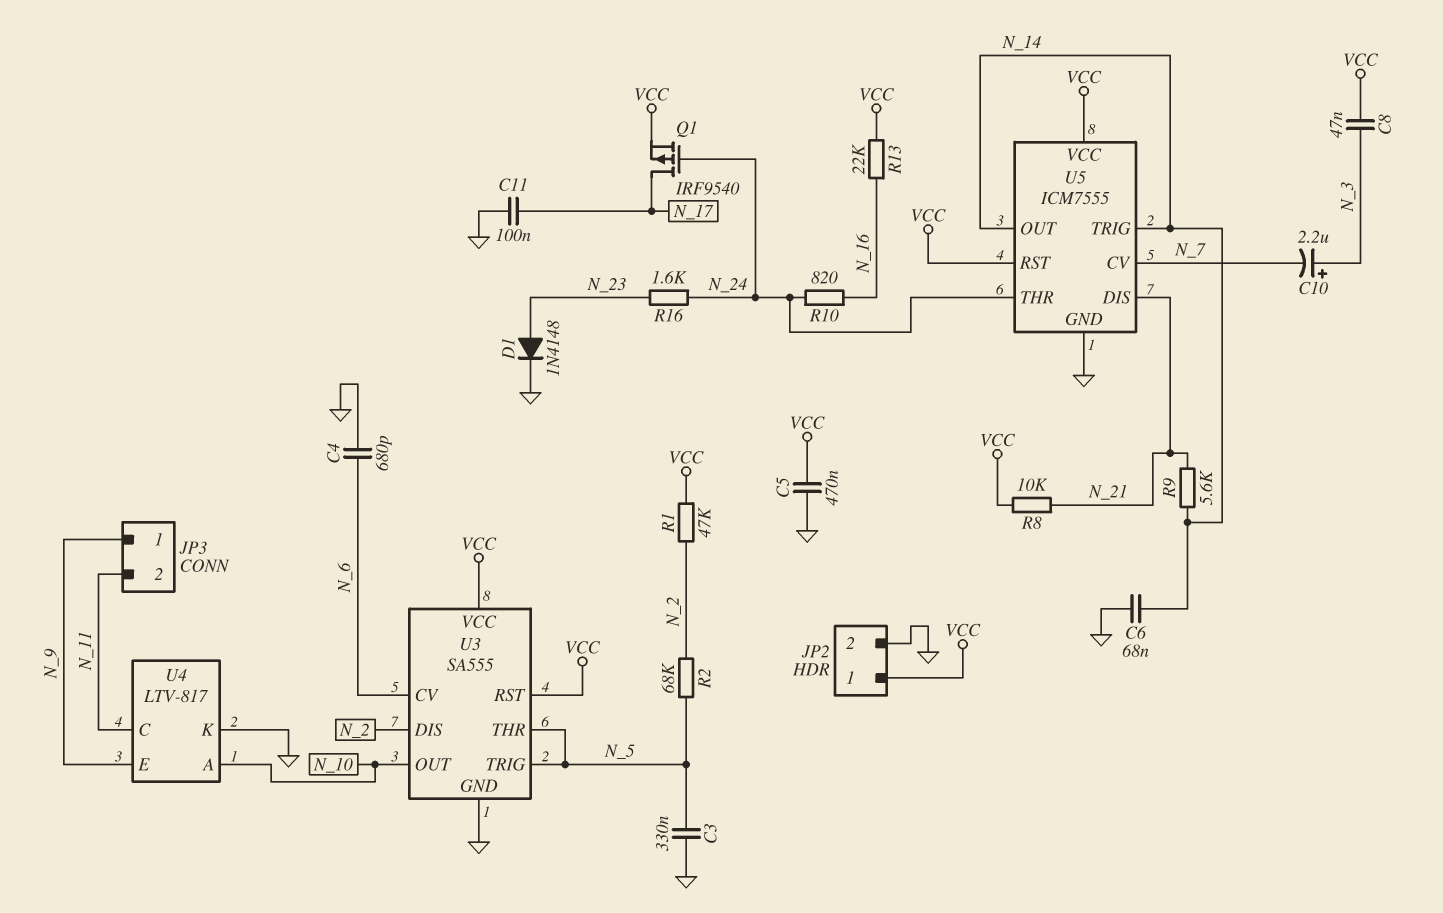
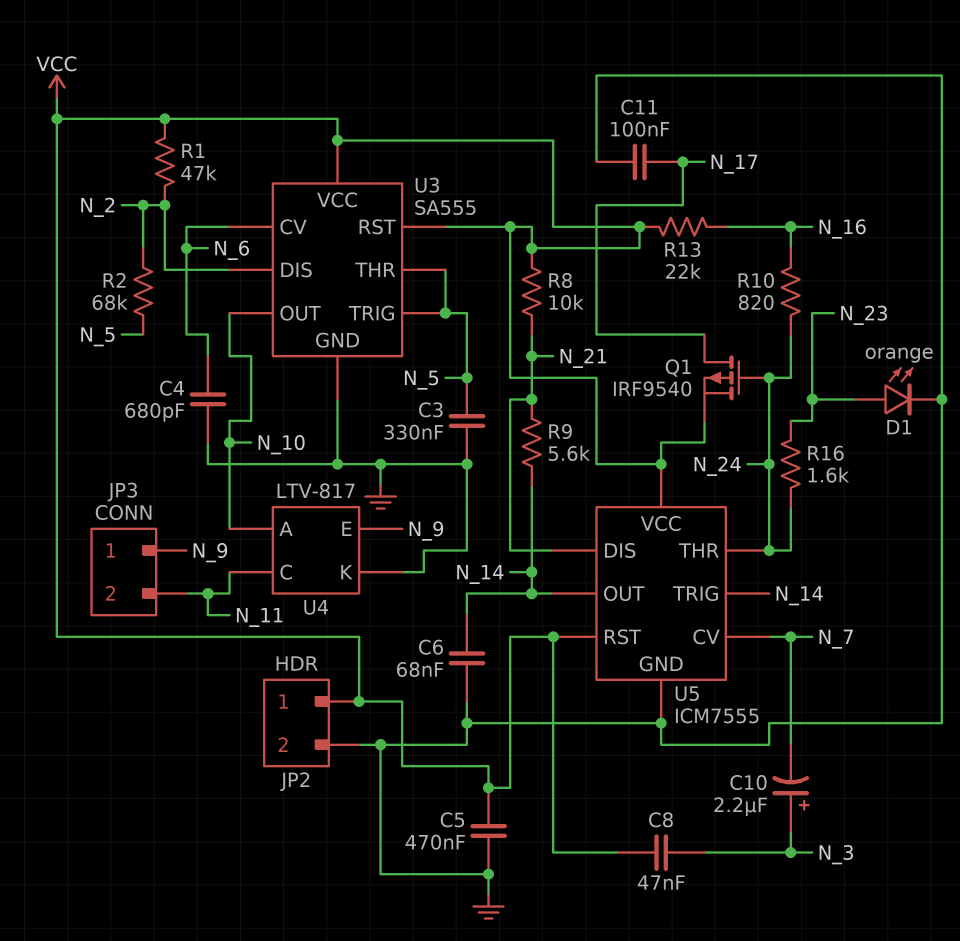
D1: diode 1N4148 (A N_23, K GND) -> LED orange (A N_23, K GND)

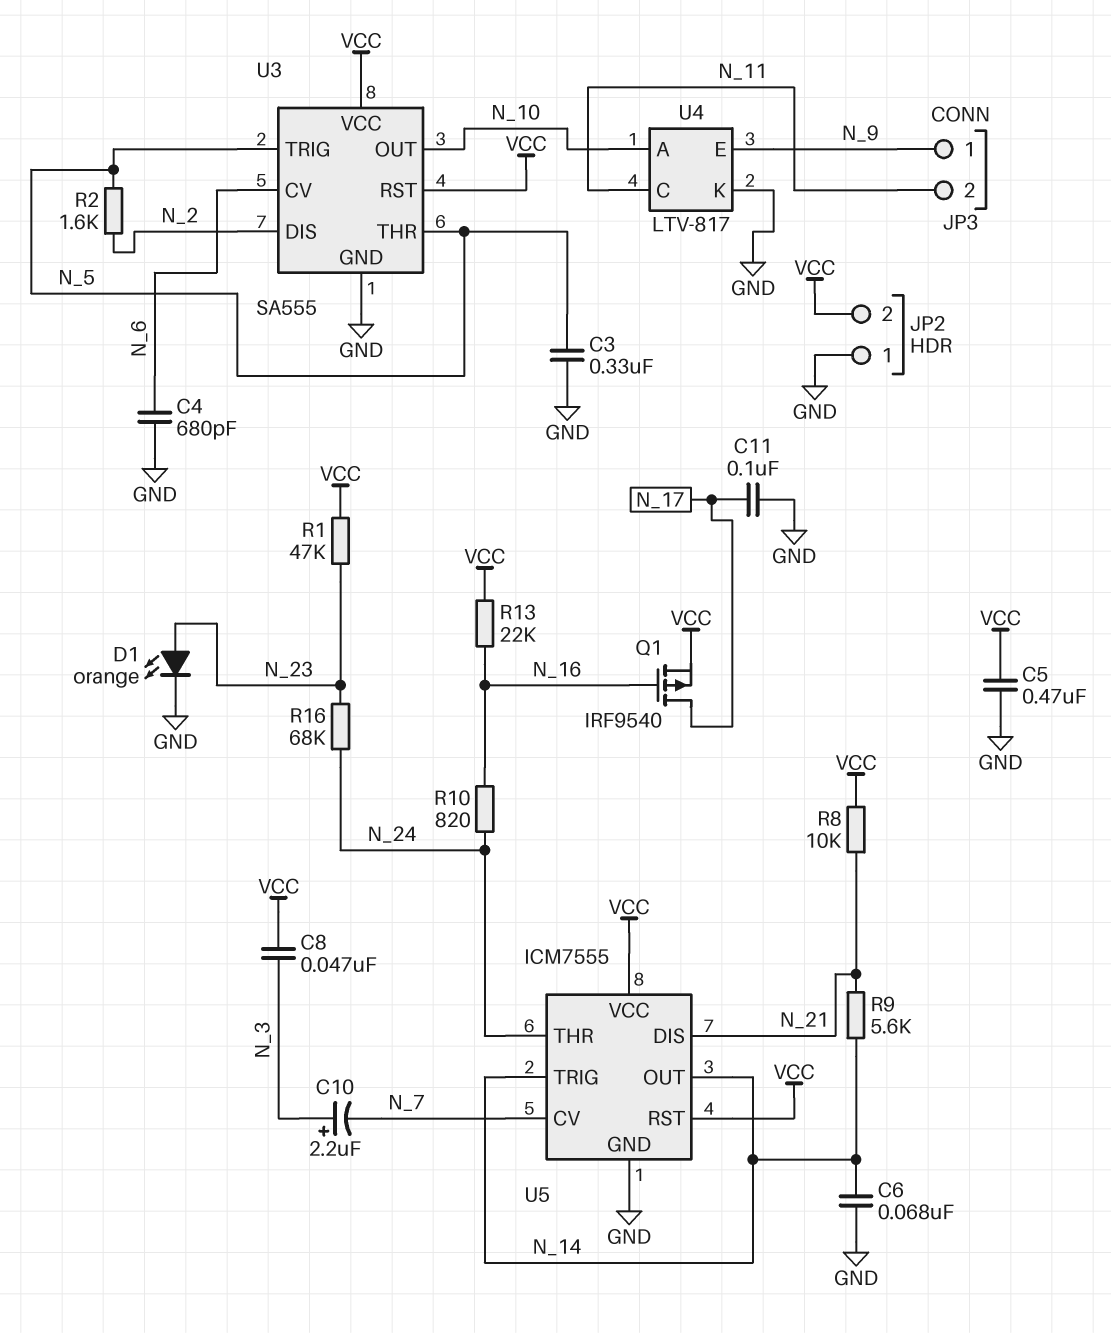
JP2 pin 1: VCC -> GND
JP2 pin 2: GND -> VCC
Q1: PMOS IRF9540 (G N_24, D N_17, S VCC) -> PMOS IRF9540 (G N_16, D N_17, S VCC)
R1: 47k (N_2, VCC) -> 47k (N_23, VCC)
R2: 68k (N_2, N_5) -> 1.6k (N_2, N_5)
R16: 1.6k (N_23, N_24) -> 68k (N_23, N_24)

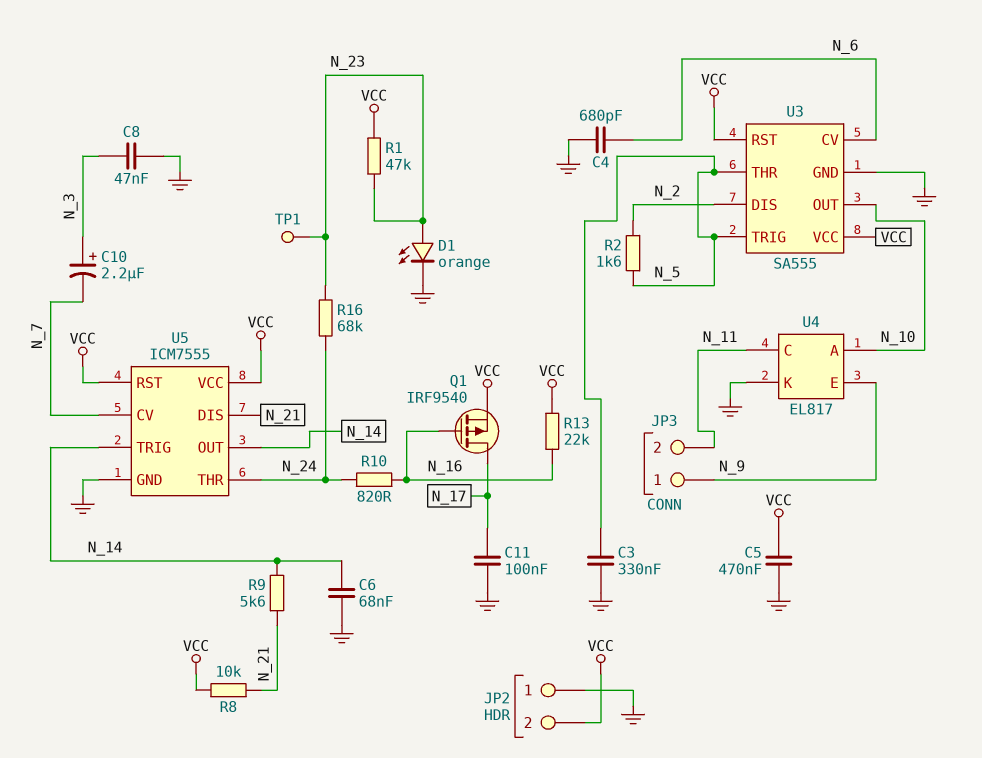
C8: 47nF (N_3, VCC) -> 47nF (GND, N_3)
TP1: none -> test point (N_23)
U4: LTV-817 -> EL817

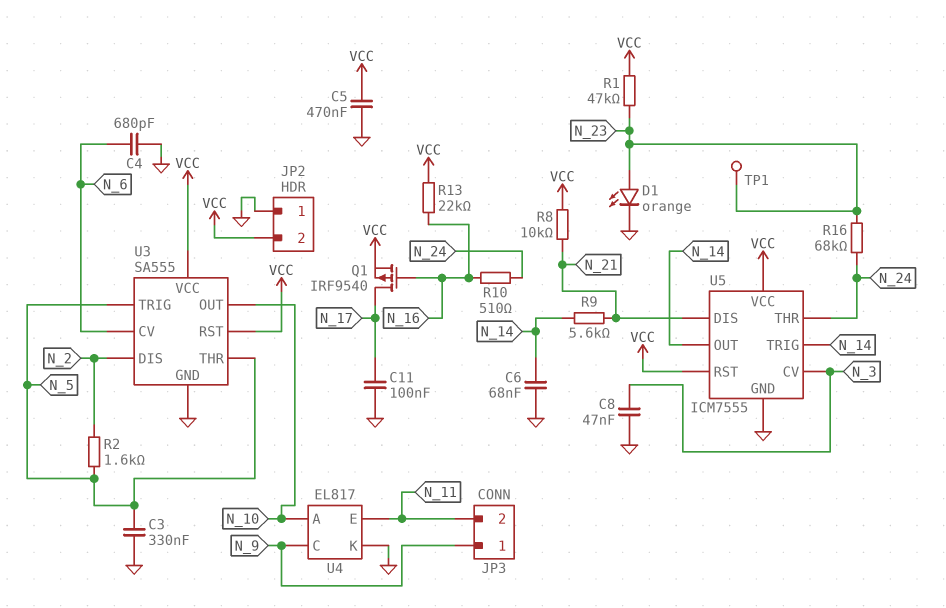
C10: 2.2uF (plus N_3, minus N_7) -> none
R10: 820 (N_16, N_24) -> 510 (N_16, N_24)
U4 pin C: N_11 -> N_9
U4 pin E: N_9 -> N_11
U5 pin CV: N_7 -> N_3

